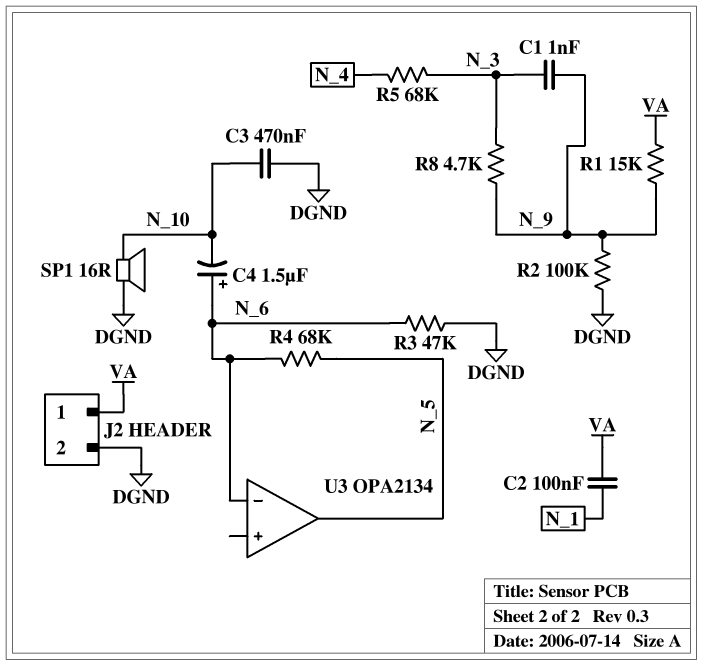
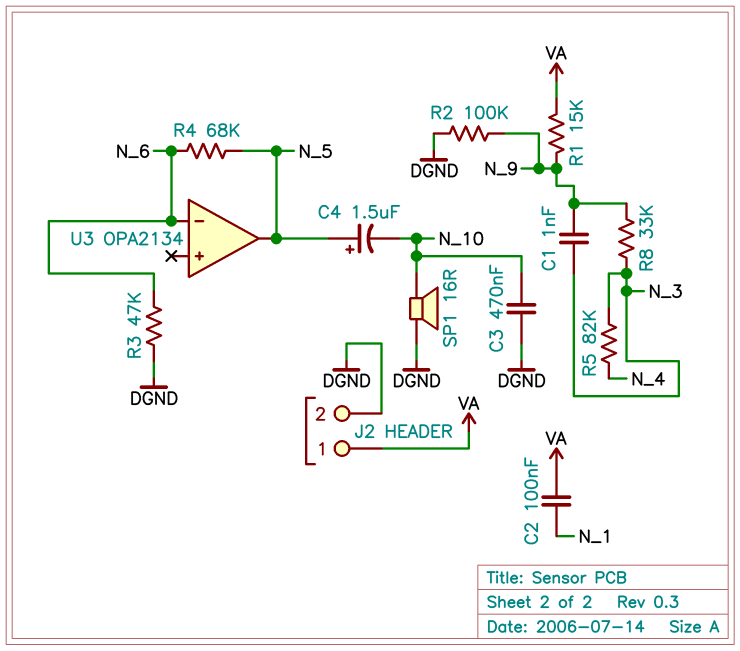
C4: 1.5uF (plus N_6, minus N_10) -> 1.5uF (plus N_5, minus N_10)
R5: 68k (N_3, N_4) -> 82k (N_3, N_4)
R8: 4.7k (N_3, N_9) -> 33k (N_3, N_9)

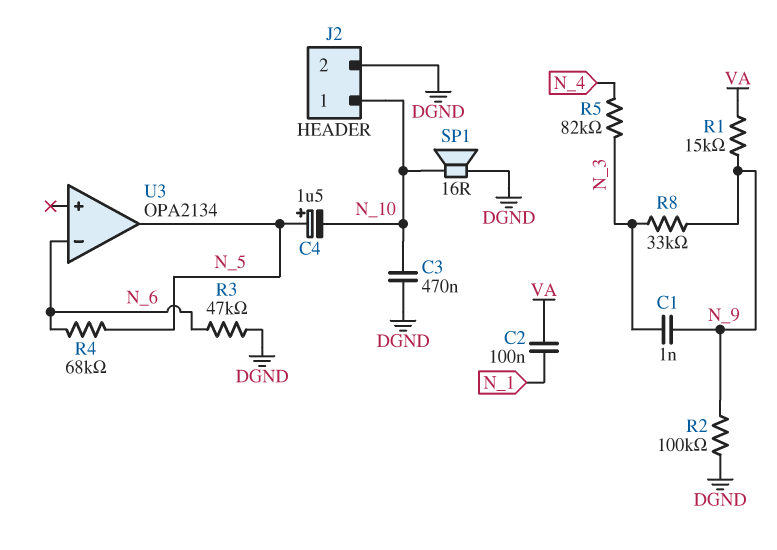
J2 pin 1: VA -> N_10

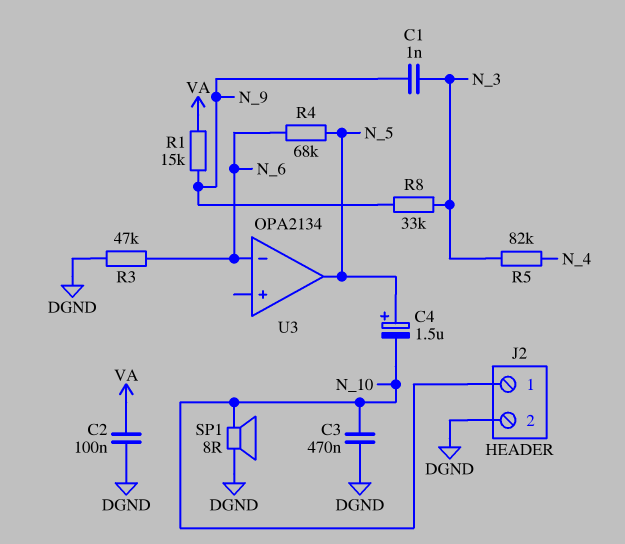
C2: 100nF (N_1, VA) -> 100nF (DGND, VA)
R2: 100k (DGND, N_9) -> none
SP1: speaker 16R (DGND, N_10) -> speaker 8R (DGND, N_10)

